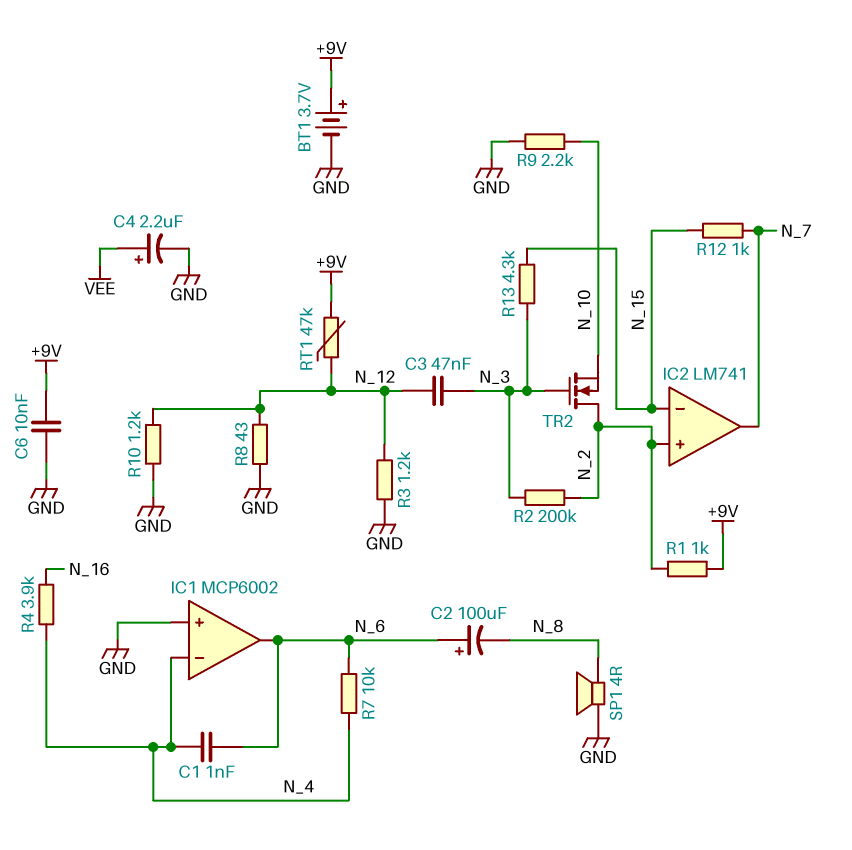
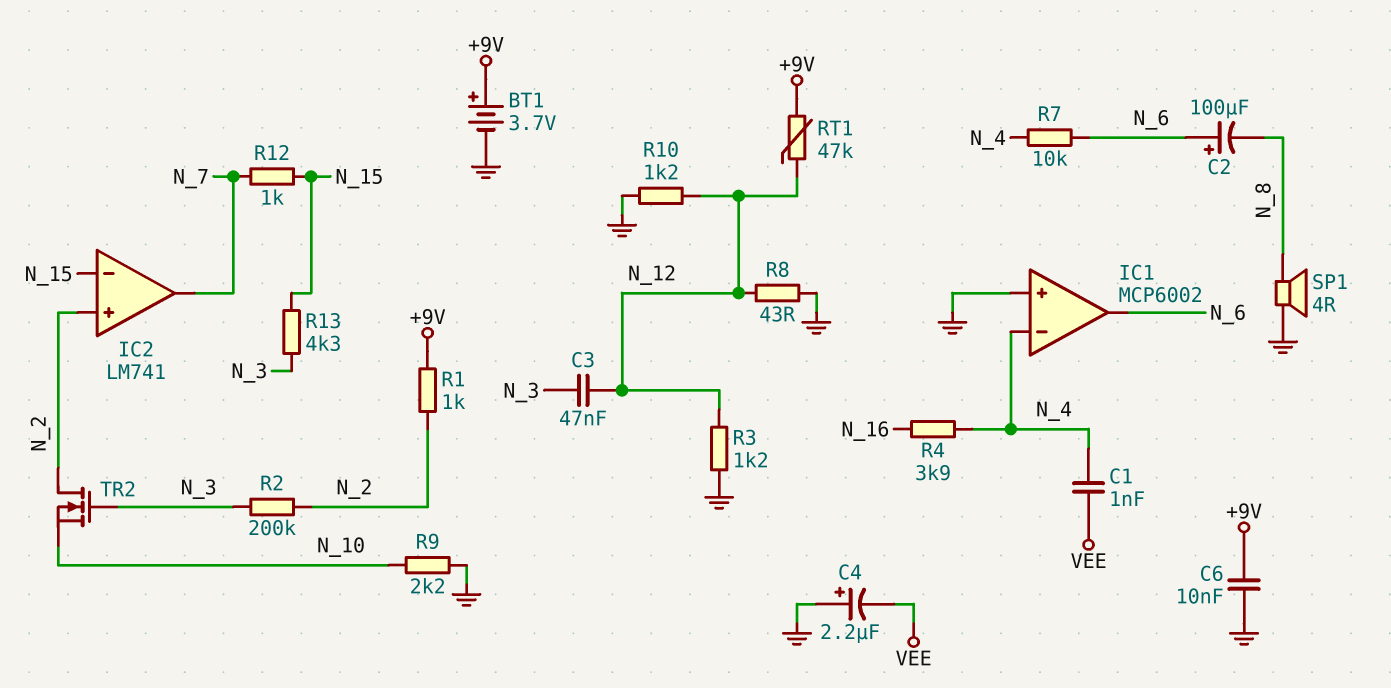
C1: 1nF (N_4, N_6) -> 1nF (N_4, VEE)
C4: 2.2uF (plus VEE, minus GND) -> 2.2uF (plus GND, minus VEE)

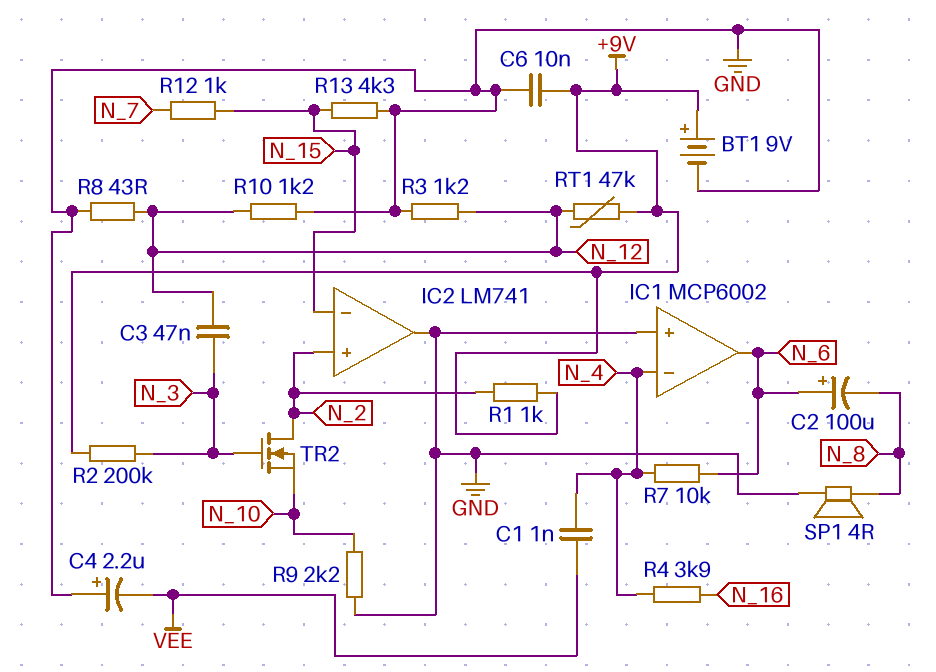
BT1: 3.7V (plus +9V, minus GND) -> 9V (plus +9V, minus GND)
IC2 pin out: N_7 -> GND
R2: 200k (N_2, N_3) -> 200k (+9V, N_3)
R13: 4.3k (N_3, N_15) -> 4.3k (GND, N_15)

